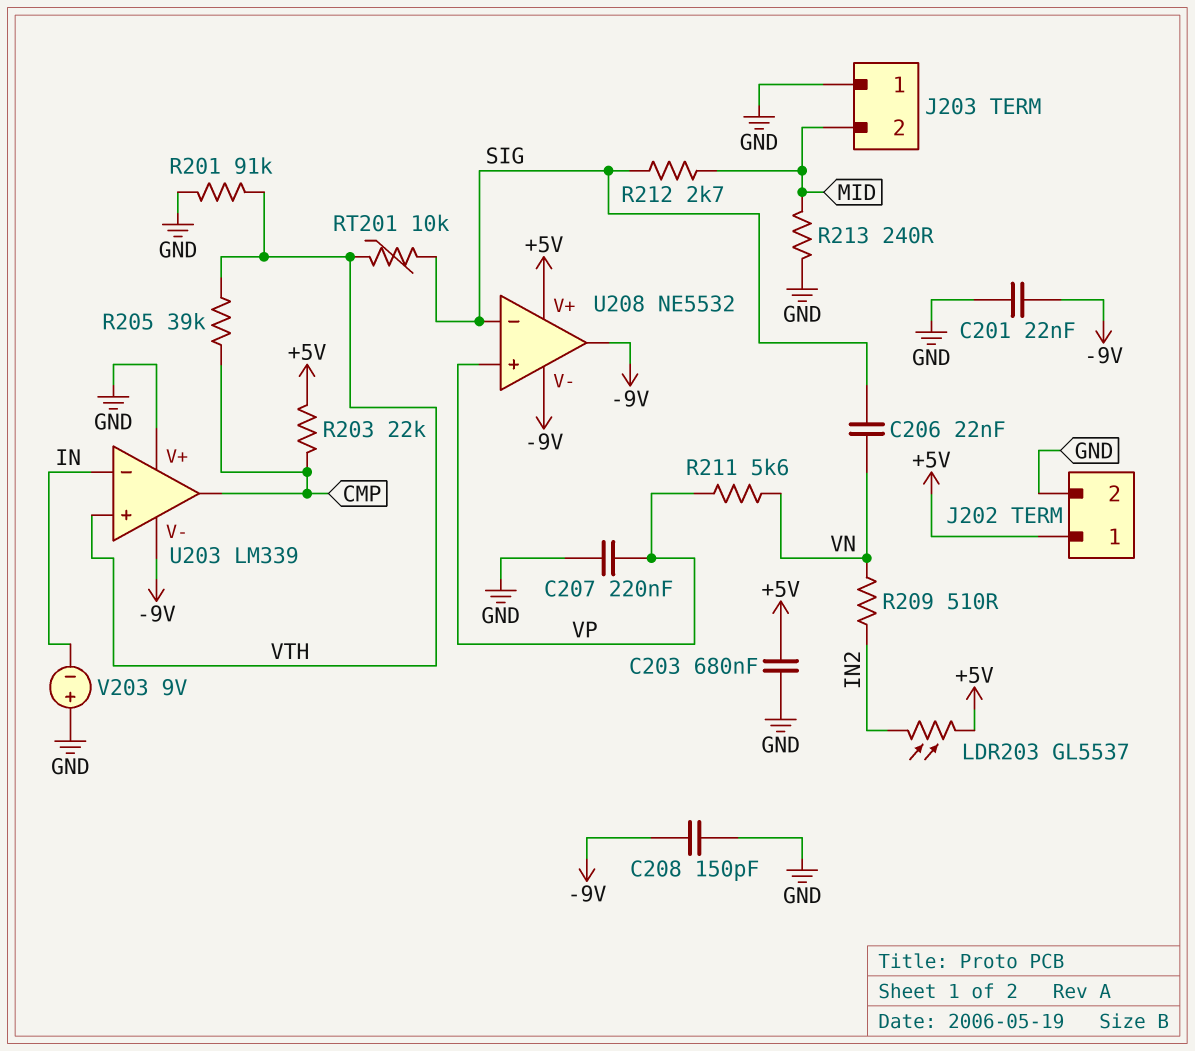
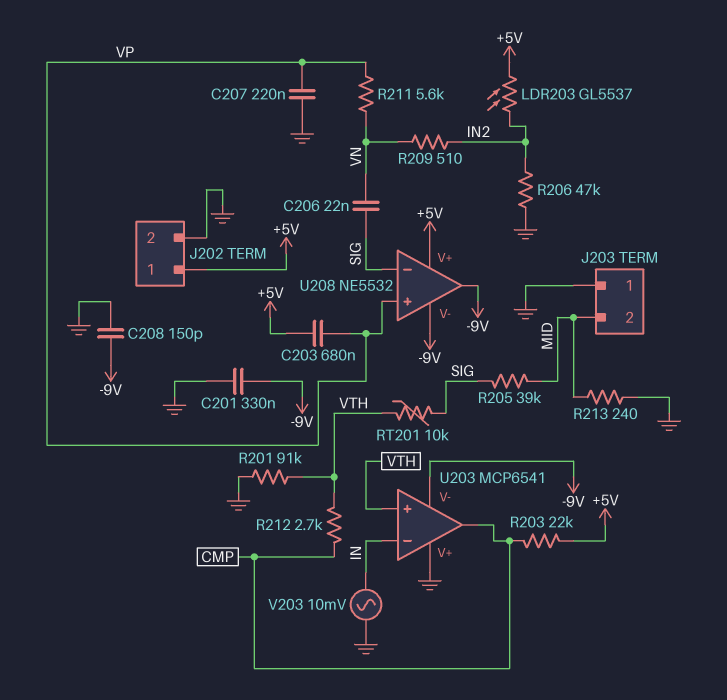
C201: 22nF (-9V, GND) -> 330nF (-9V, GND)
C203: 680nF (+5V, GND) -> 680nF (+5V, VP)
R205: 39k (CMP, VTH) -> 39k (MID, SIG)
R206: none -> 47k (GND, IN2)
R212: 2.7k (MID, SIG) -> 2.7k (CMP, VTH)
U203: LM339 -> MCP6541
V203: 9V (plus GND, minus IN) -> AC 10mV (GND, IN)

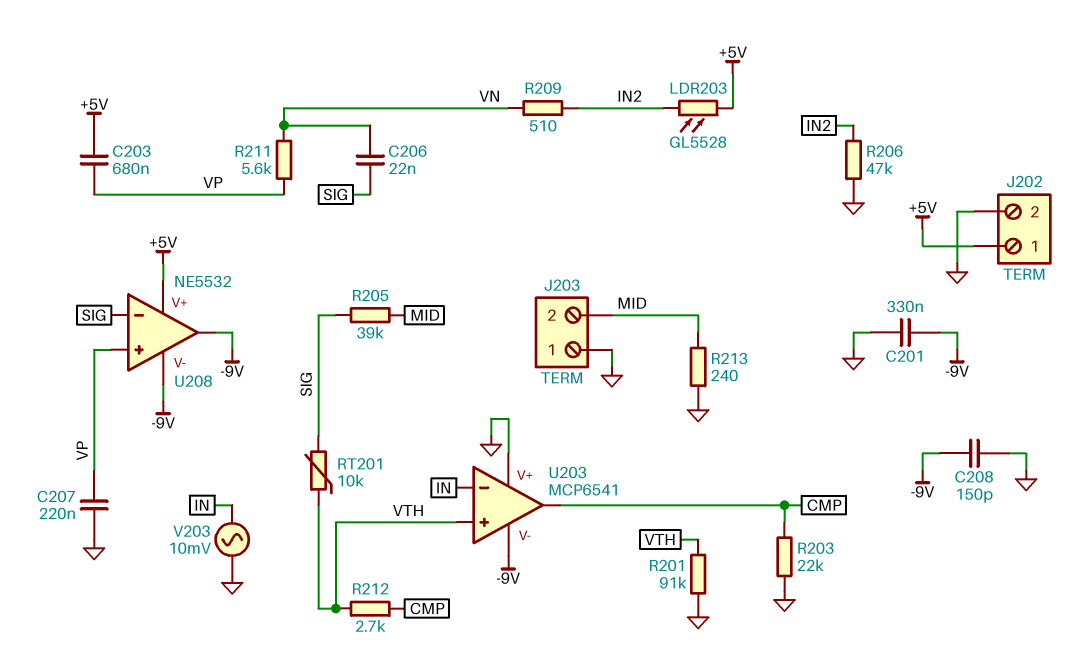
LDR203: GL5537 (+5V, IN2) -> GL5528 (+5V, IN2)
R203: 22k (+5V, CMP) -> 22k (CMP, GND)

